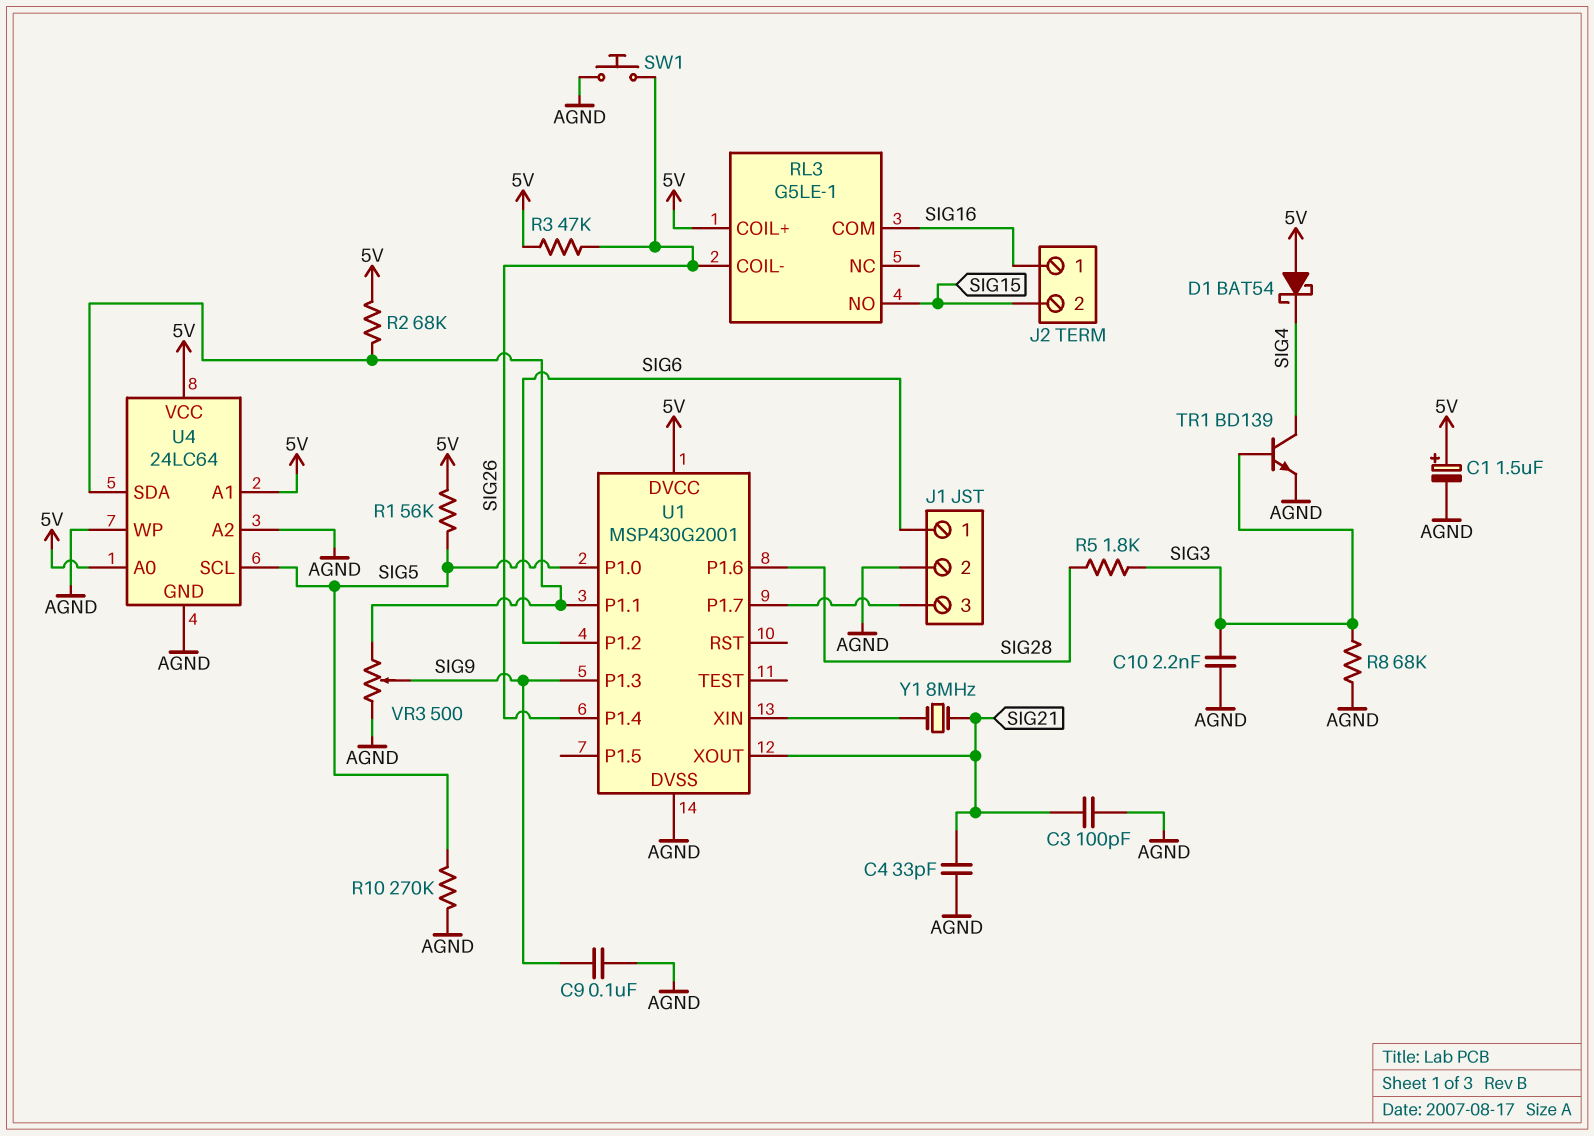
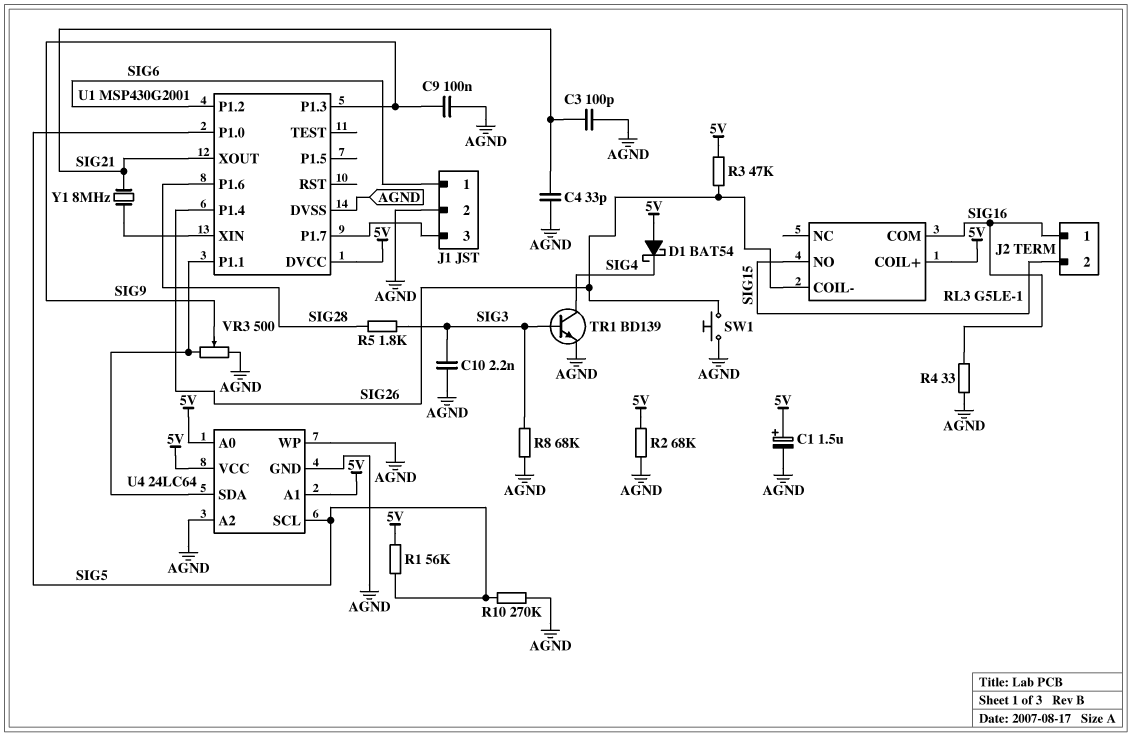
R2: 68k (5V, U1/P1.1) -> 68k (5V, AGND)
R4: none -> 33 (AGND, SIG16)

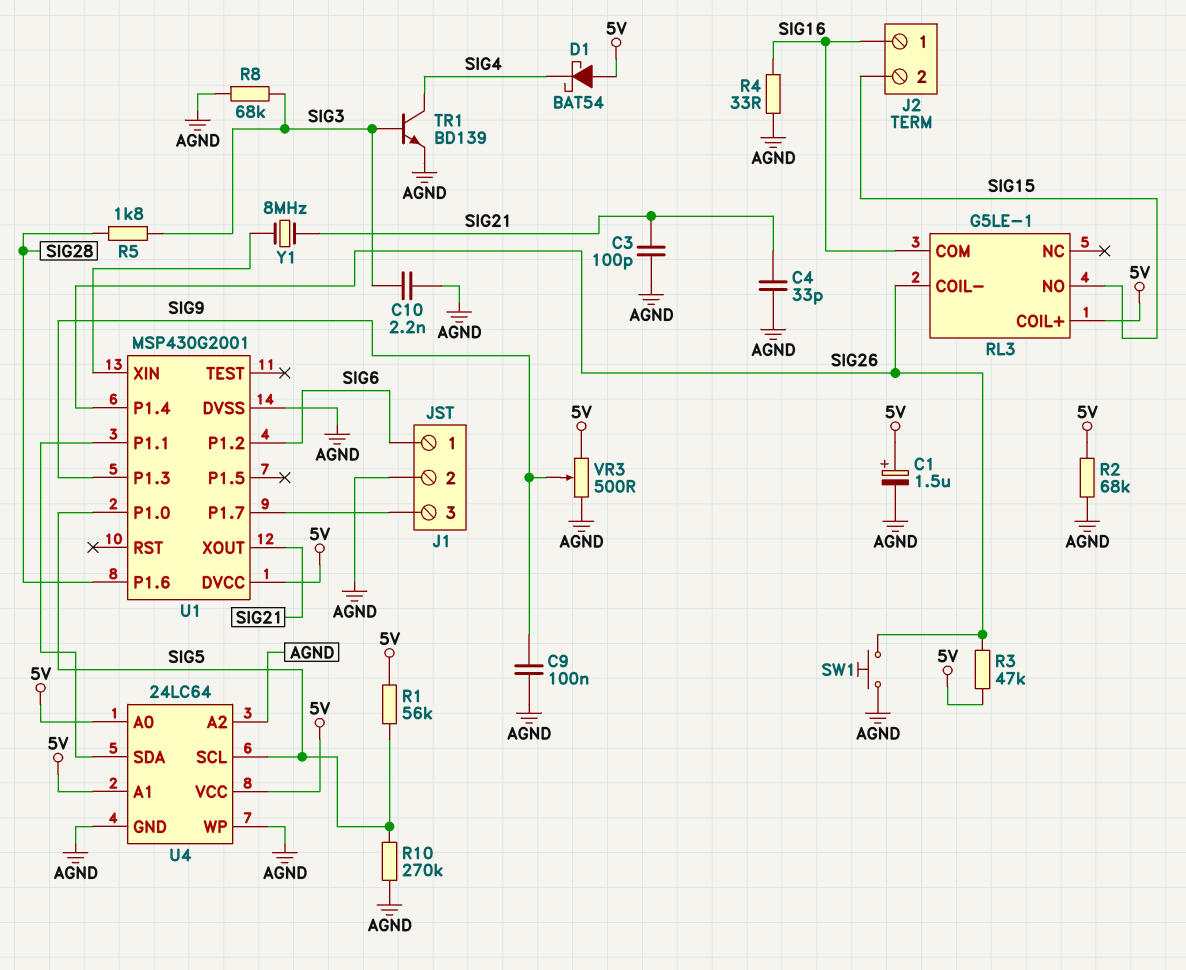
VR3: 500 (AGND, U1/P1.1, wiper SIG9) -> 500 (5V, AGND, wiper SIG9)

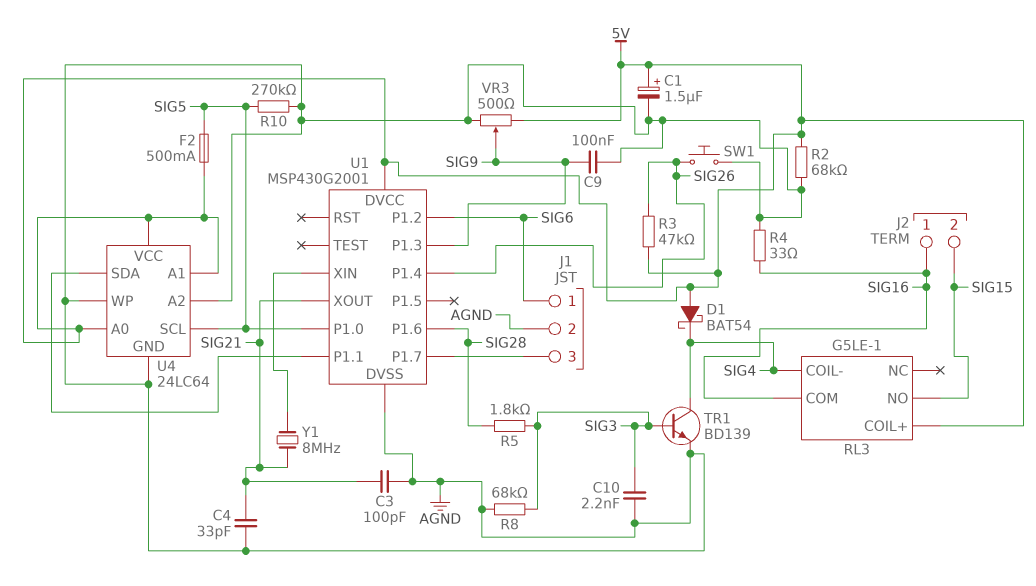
F2: none -> 500mA (5V, SIG5)
R1: 56k (5V, SIG5) -> none
RL3 pin COIL-: SIG26 -> SIG4

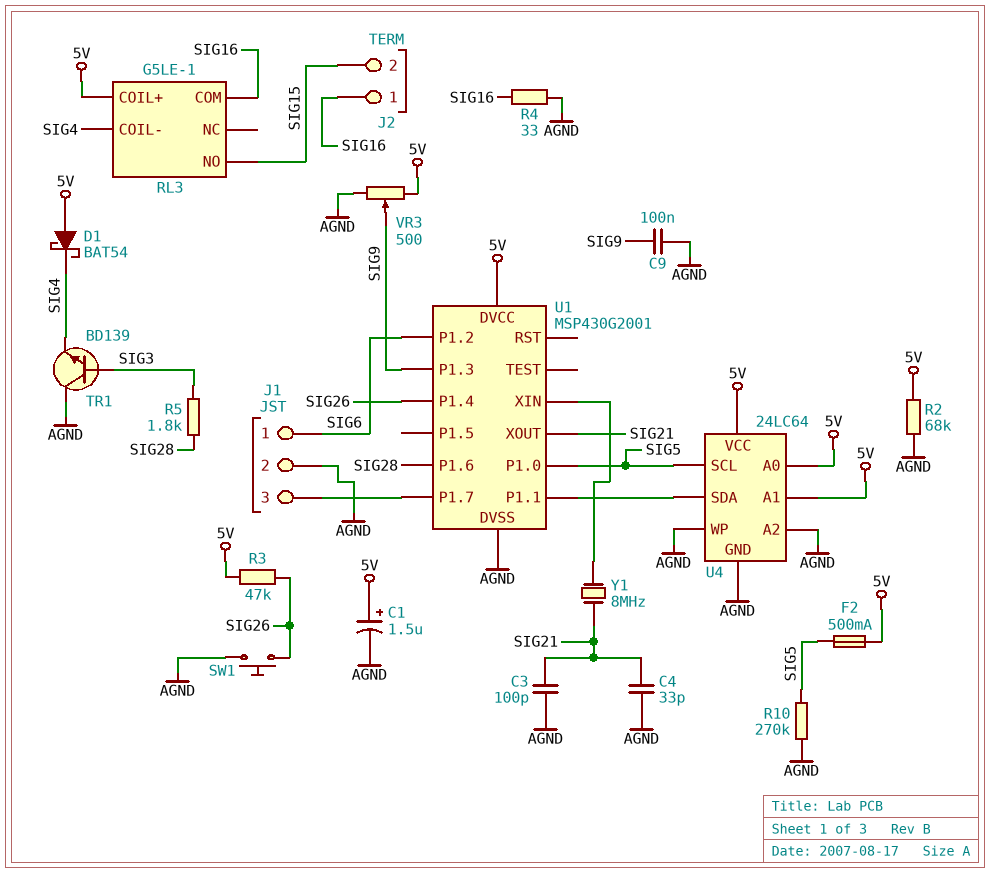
C10: 2.2nF (AGND, SIG3) -> none
R8: 68k (AGND, SIG3) -> none
TR1: NPN BD139 (B SIG3, C SIG4, E AGND) -> NPN BD139 (B SIG3, C AGND, E SIG4)

